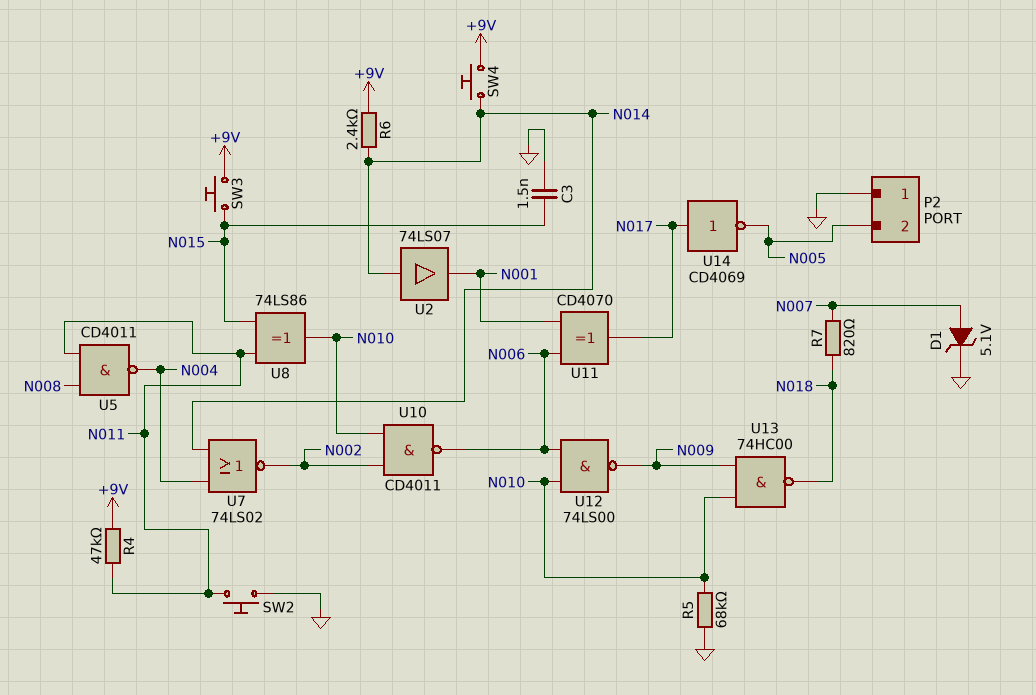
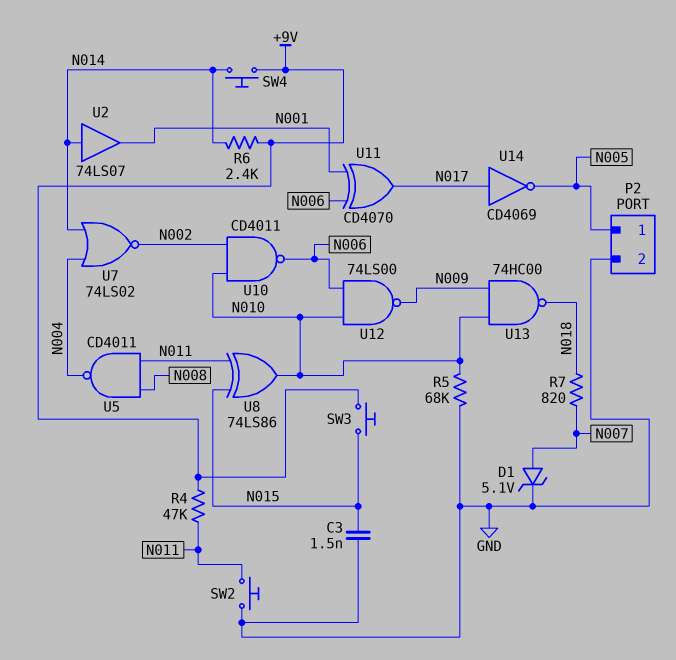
P2 pin 1: GND -> N005
P2 pin 2: N005 -> GND

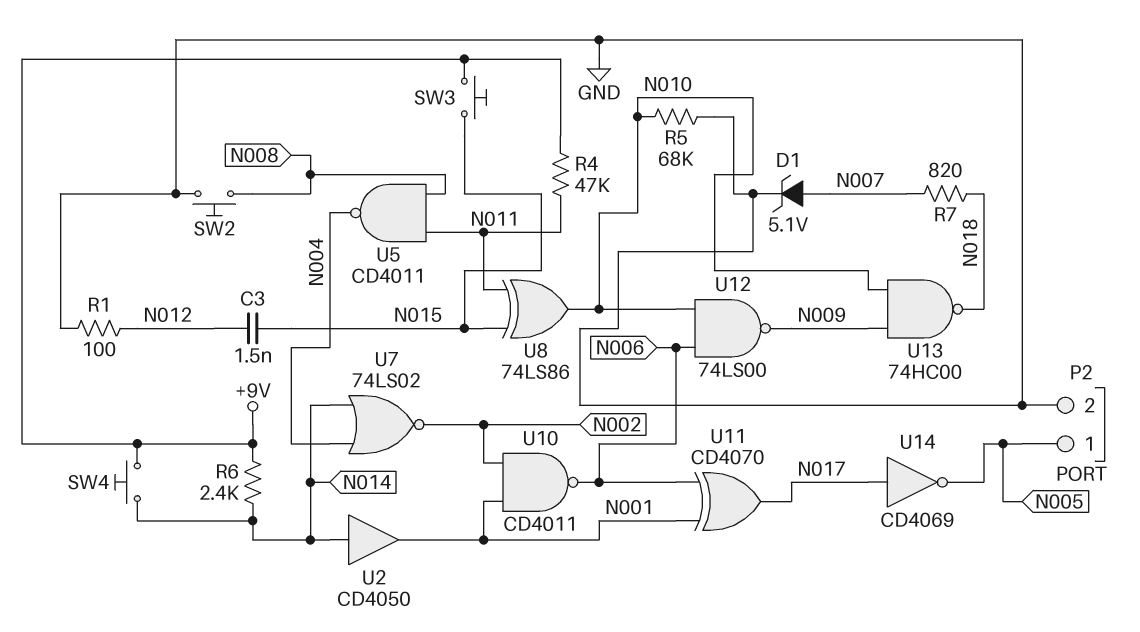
C3: 1.5nF (GND, N015) -> 1.5nF (N012, N015)
R1: none -> 100 (GND, N012)
SW2: button (GND, N011) -> button (GND, N008)
U2: buffer 74LS07 (in N014, out N001) -> buffer CD4050 (in N014, out N001)
U10: NAND CD4011 (in N002, in N010, out N006) -> NAND CD4011 (in N001, in N002, out N006)

